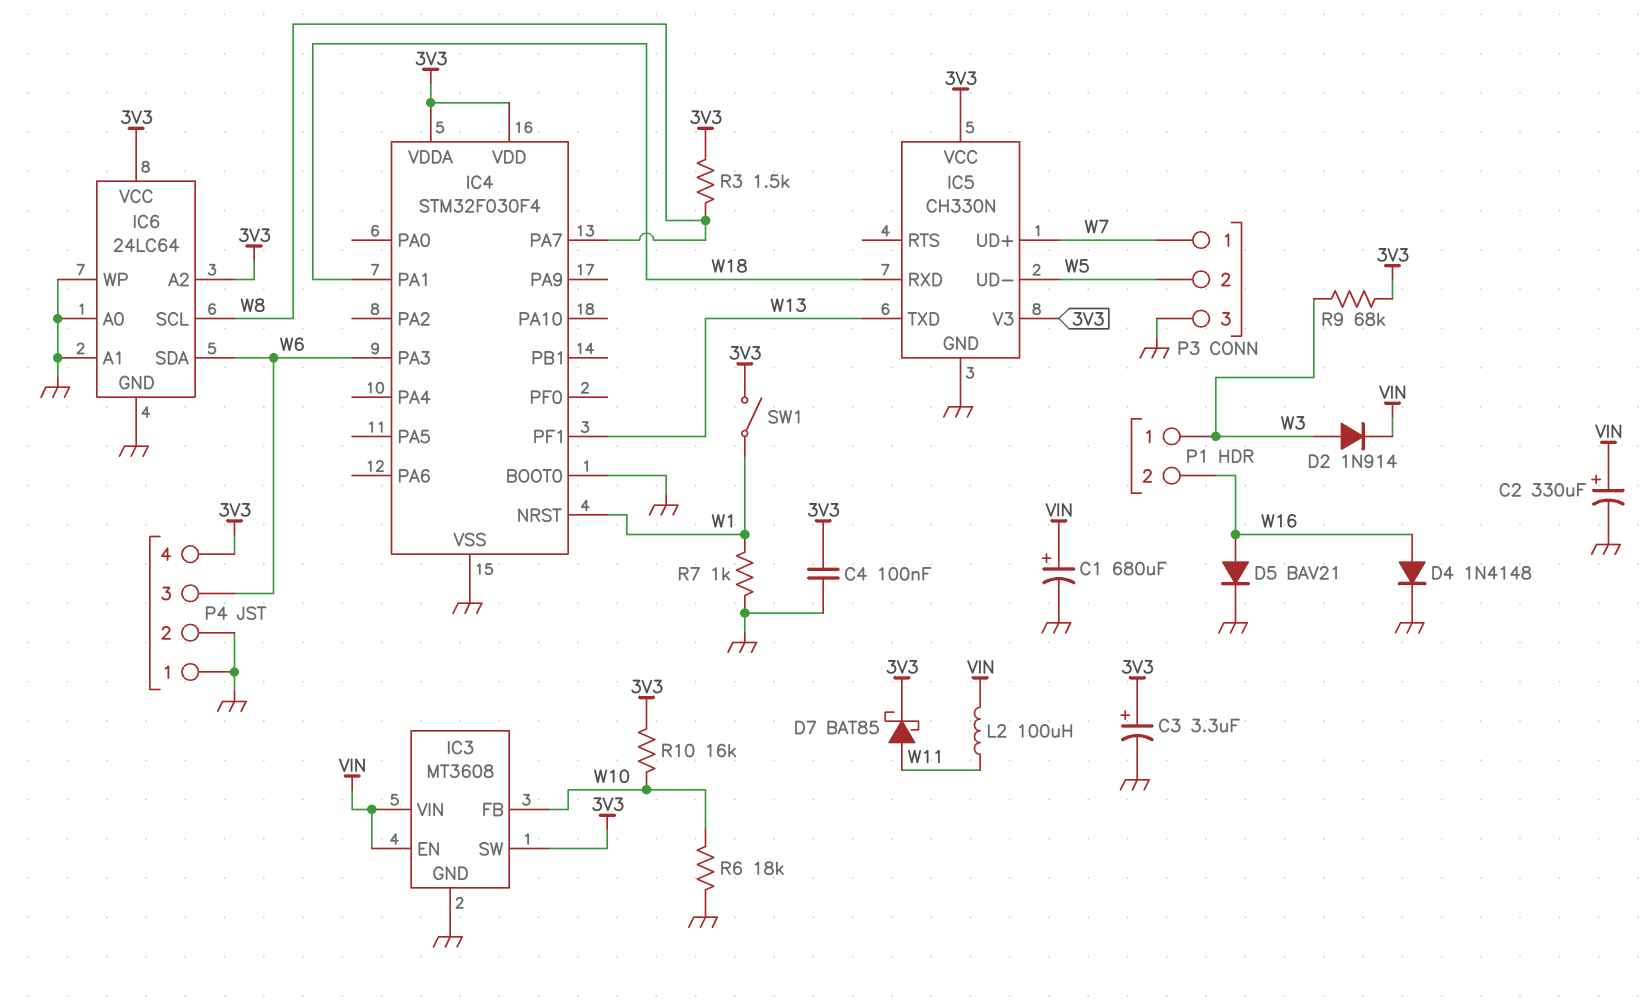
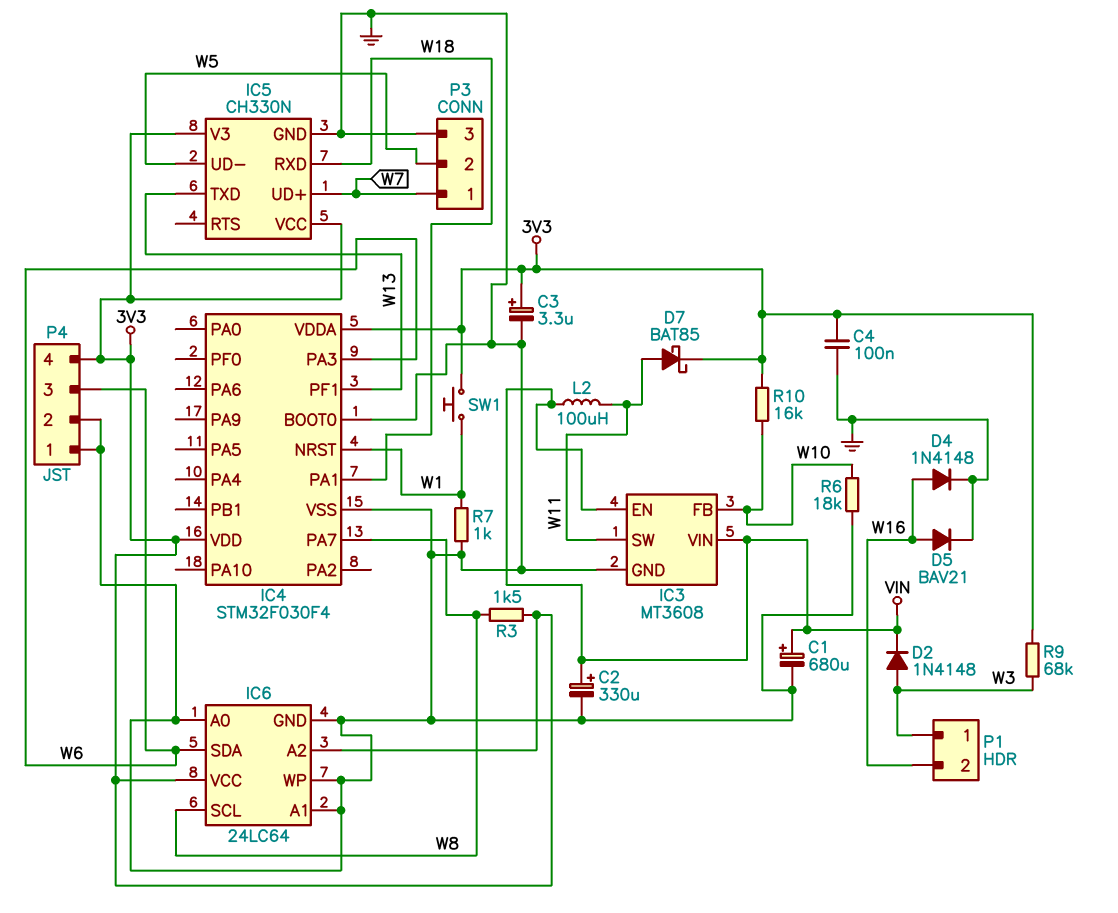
D2: diode 1N914 (A W3, K VIN) -> diode 1N4148 (A W3, K VIN)
IC3 pin SW: 3V3 -> W11
SW1: switch (3V3, W1) -> button (3V3, W1)

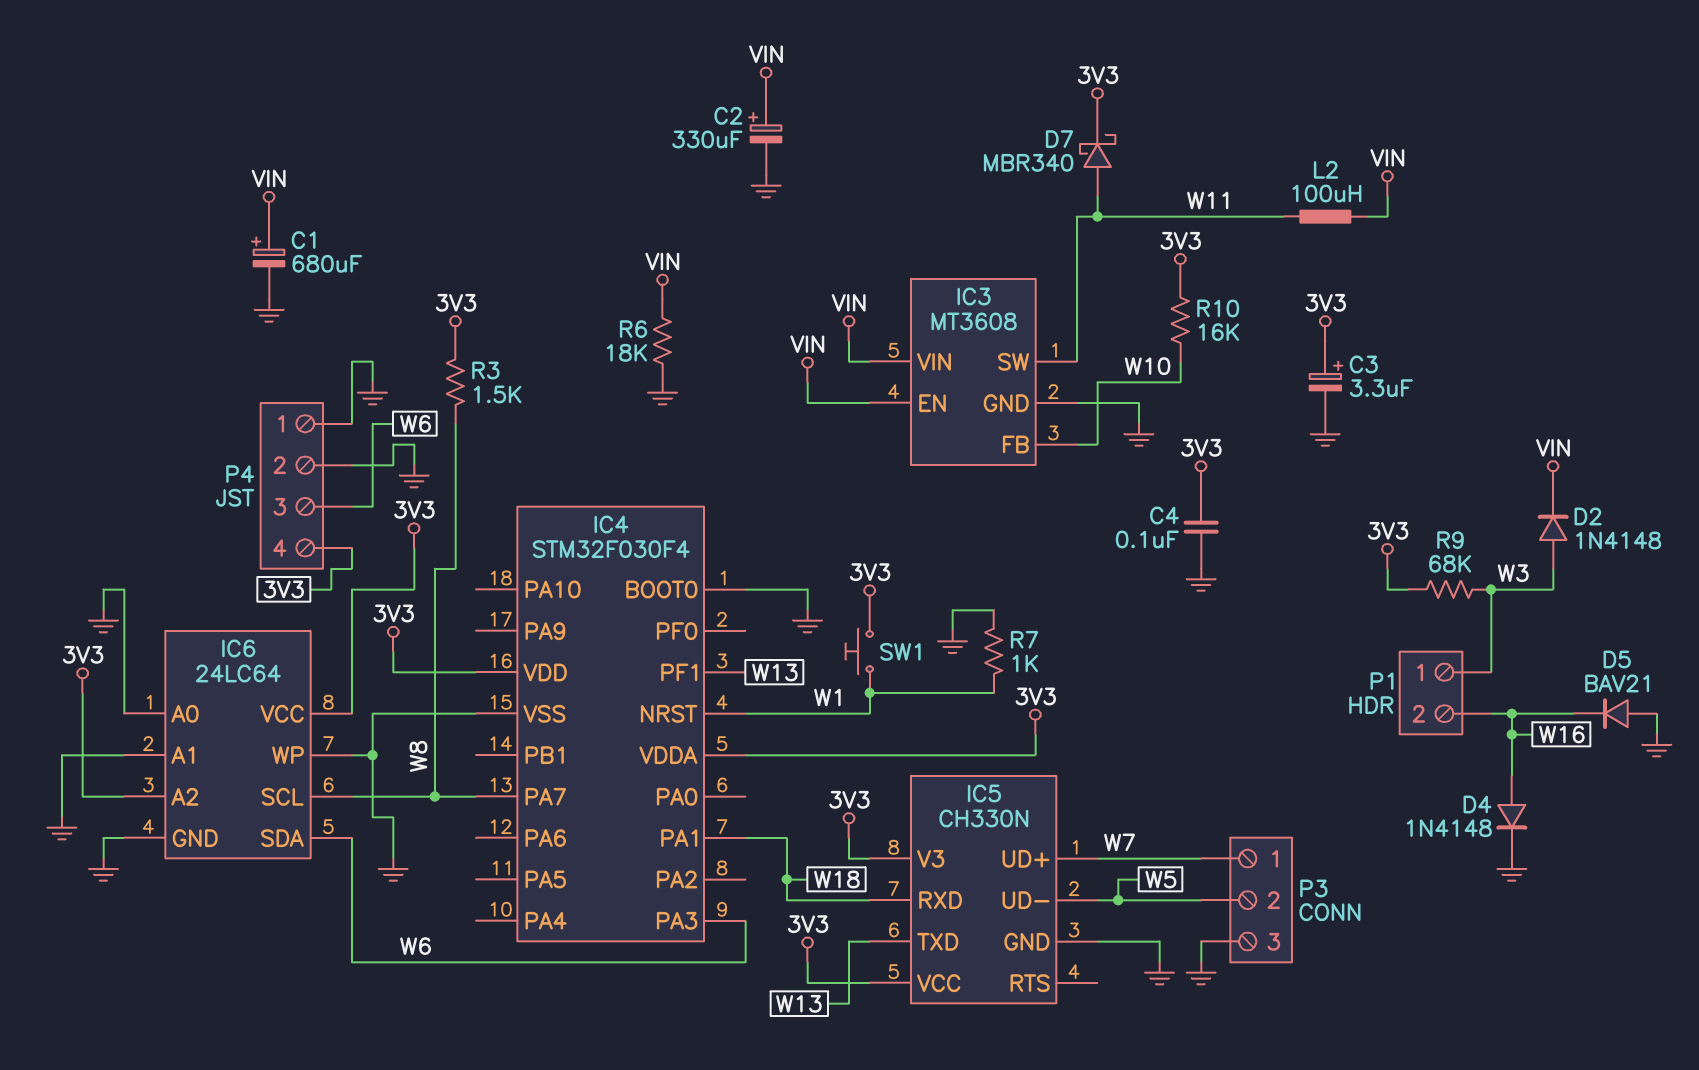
D5: diode BAV21 (A W16, K GND) -> diode BAV21 (A GND, K W16)
D7: schottky BAT85 (A W11, K 3V3) -> schottky MBR340 (A W11, K 3V3)
R6: 18k (GND, W10) -> 18k (GND, VIN)

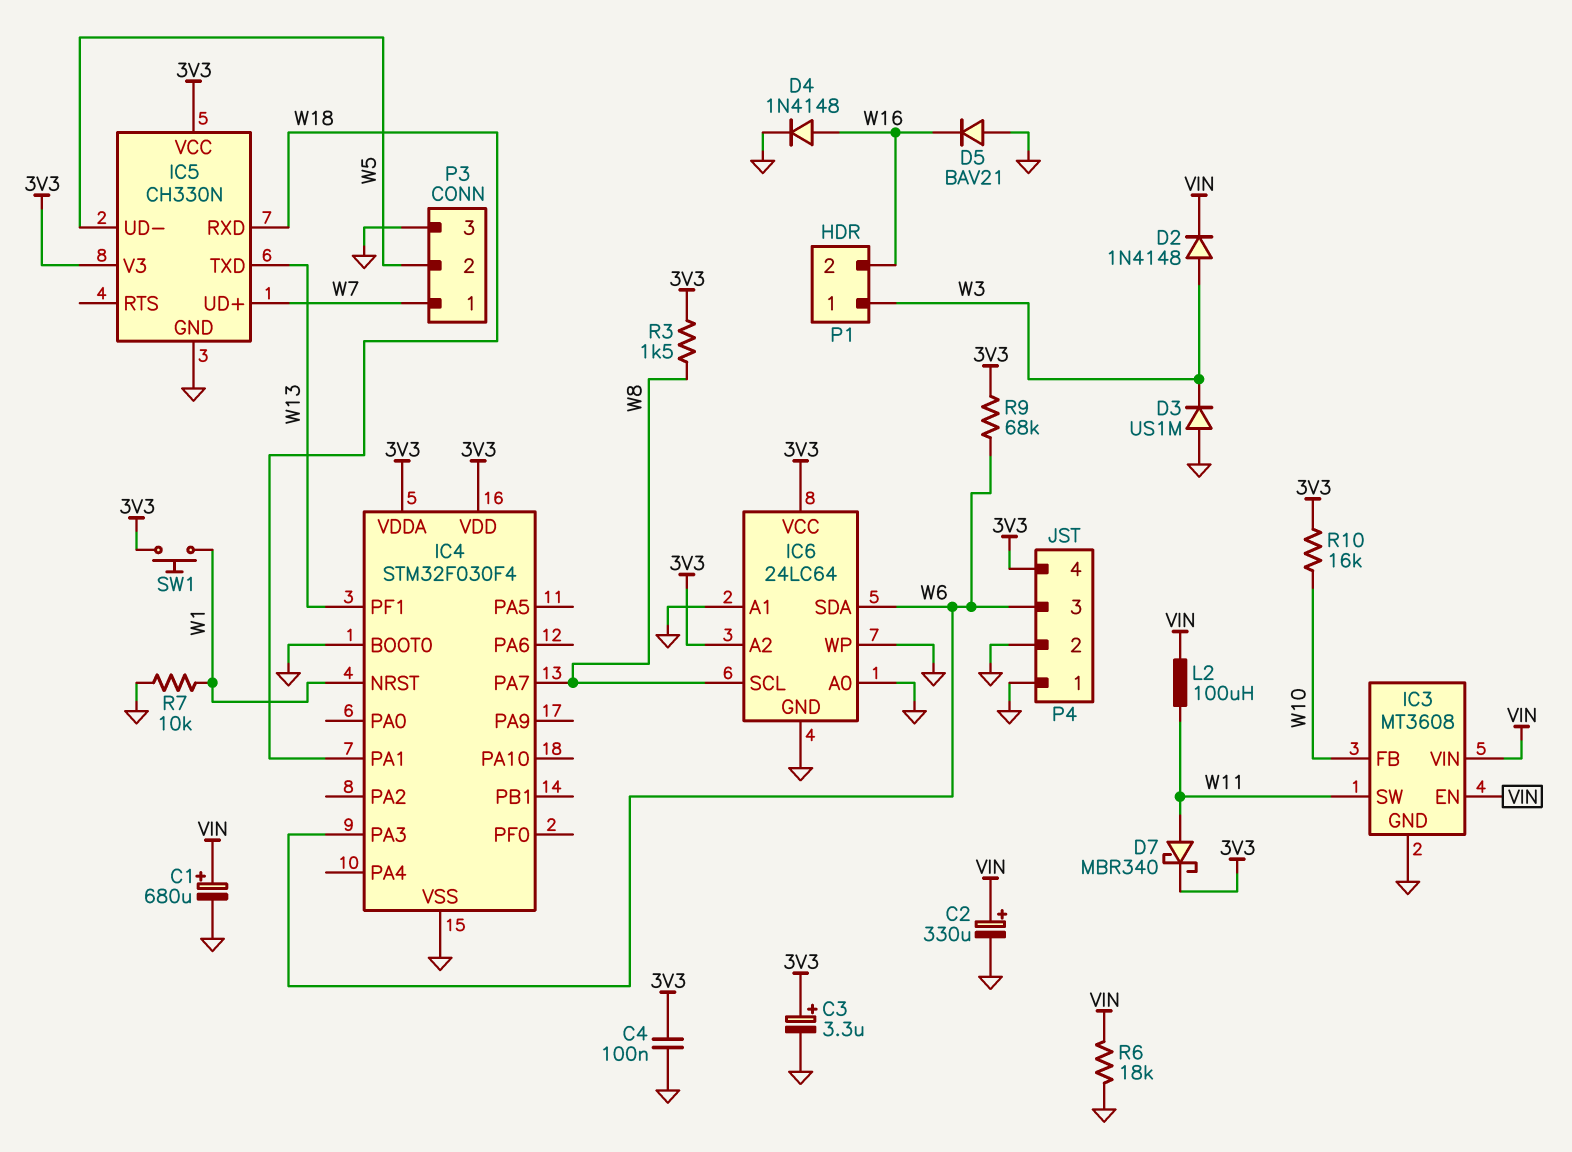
D3: none -> diode US1M (A GND, K W3)
R7: 1k (GND, W1) -> 10k (GND, W1)
R9: 68k (3V3, W3) -> 68k (3V3, W6)

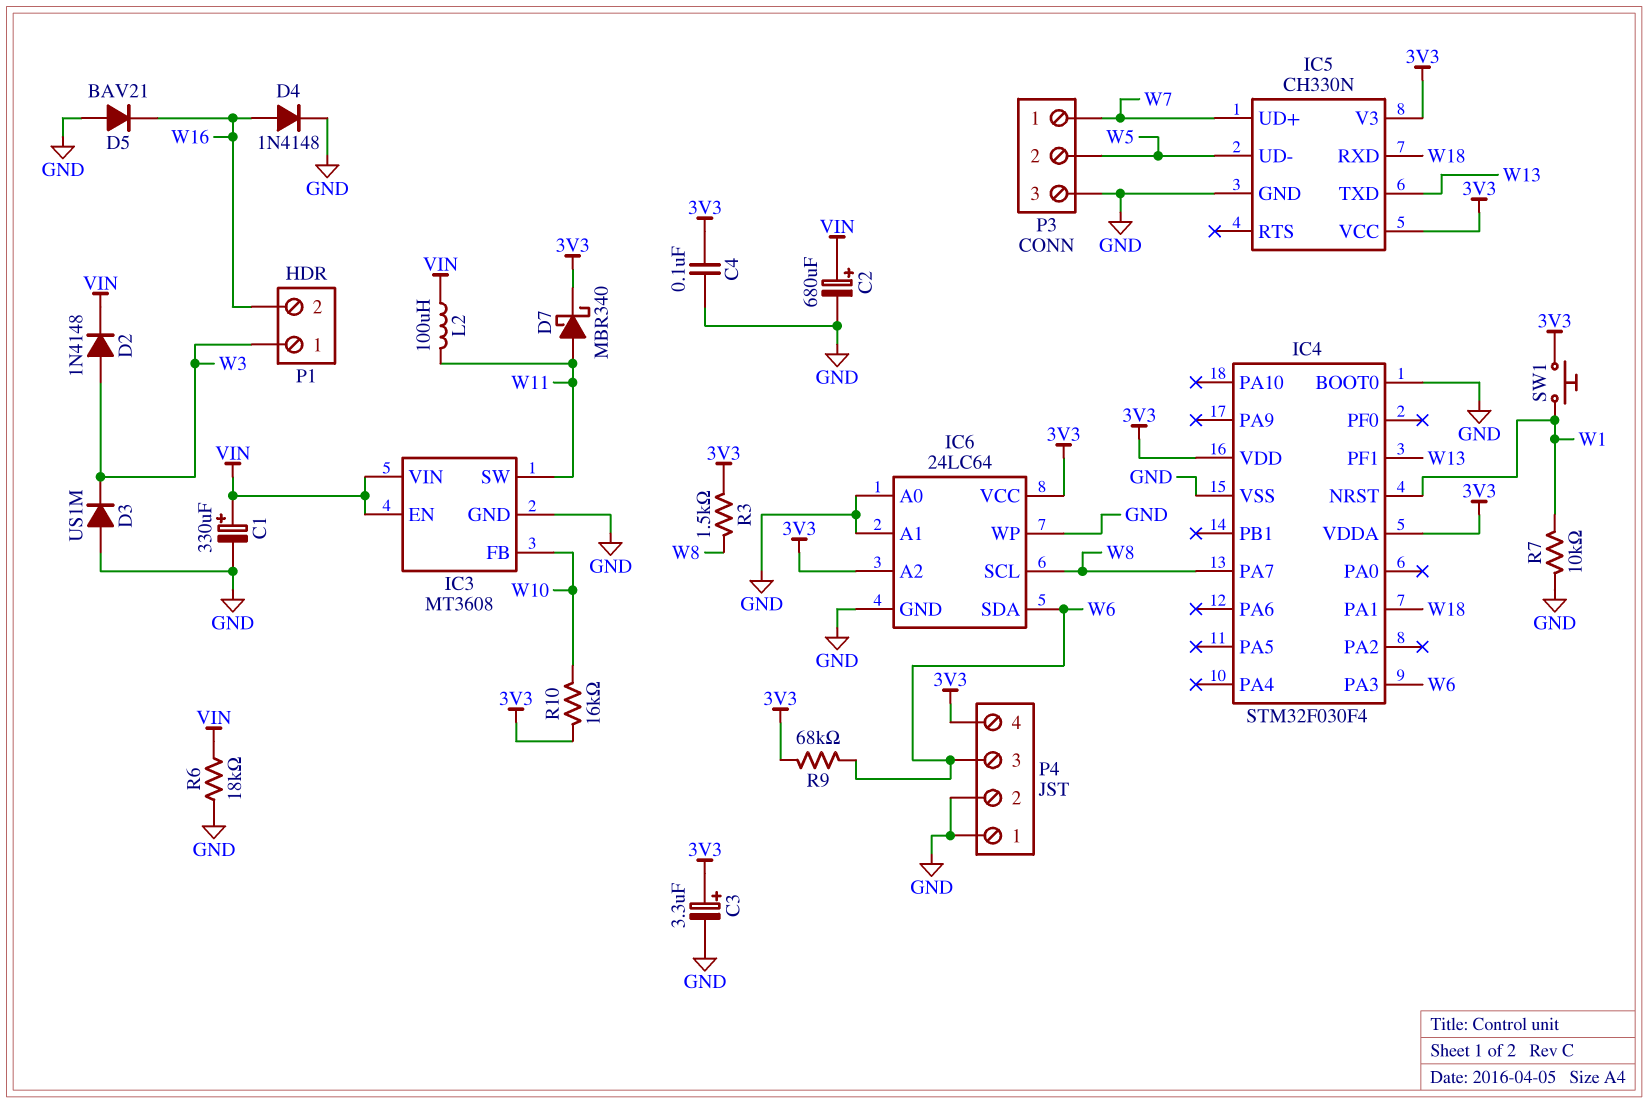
C1: 680uF (plus VIN, minus GND) -> 330uF (plus VIN, minus GND)
C2: 330uF (plus VIN, minus GND) -> 680uF (plus VIN, minus GND)

